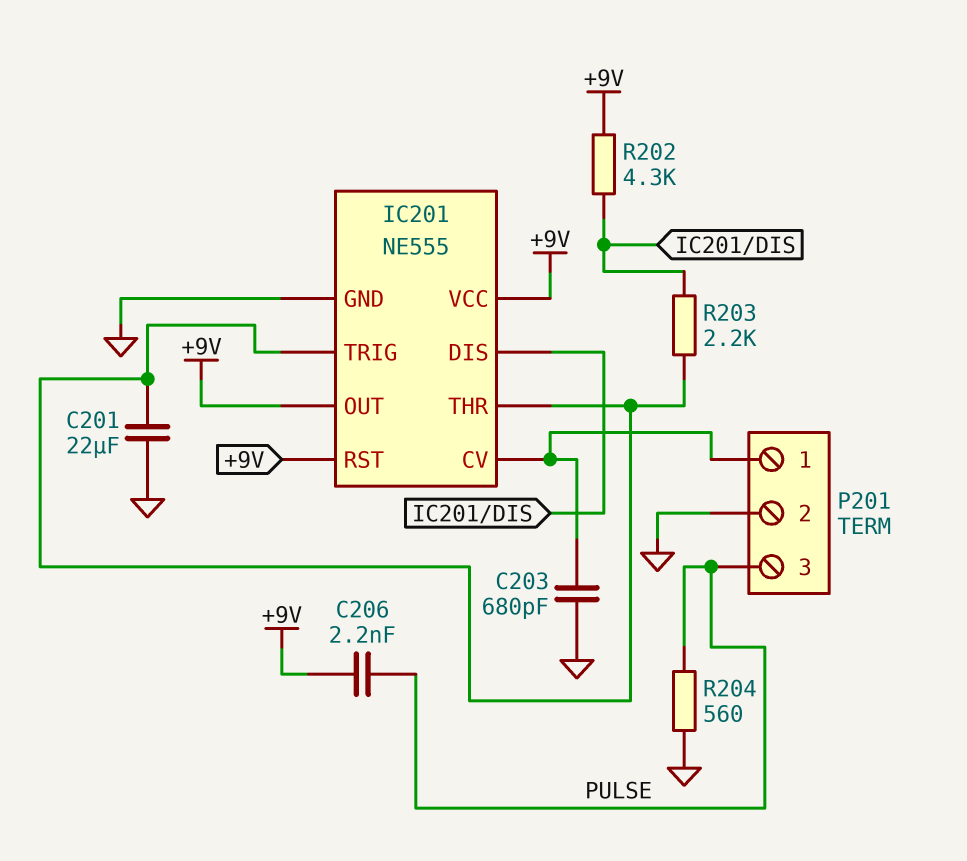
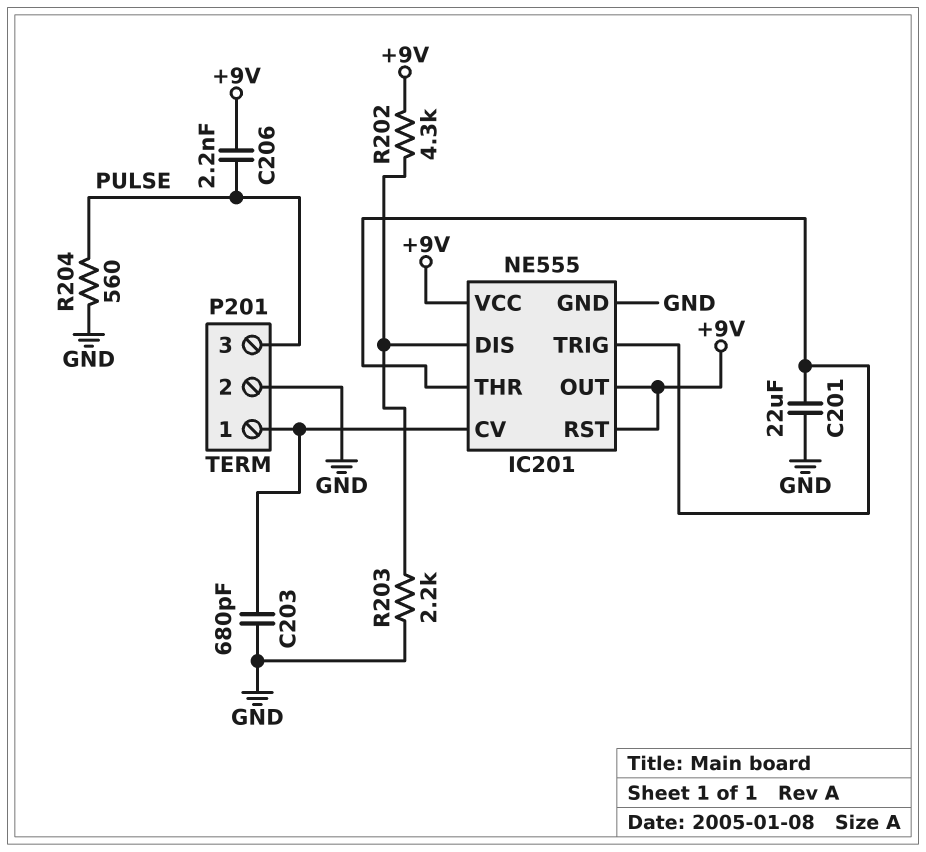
R203: 2.2k (IC201/DIS, IC201/THR) -> 2.2k (GND, IC201/DIS)

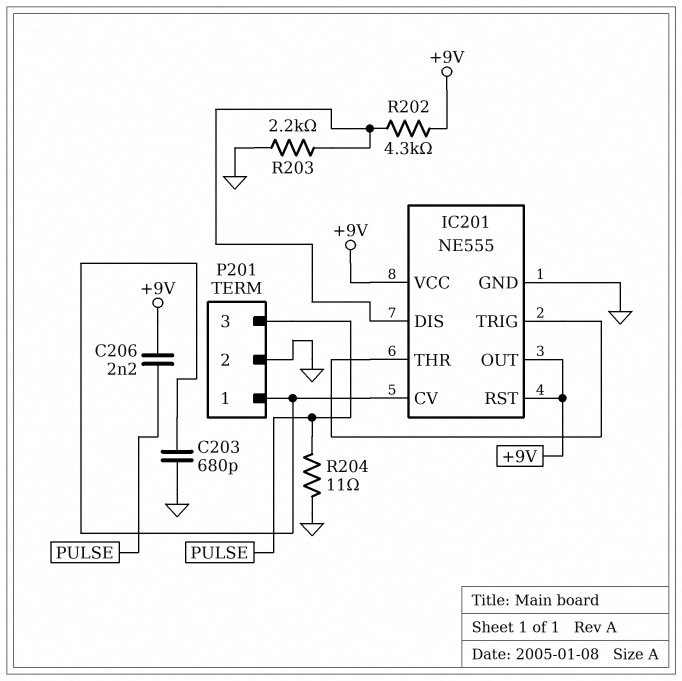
C201: 22uF (GND, IC201/THR) -> none
R204: 560 (GND, PULSE) -> 11 (GND, PULSE)

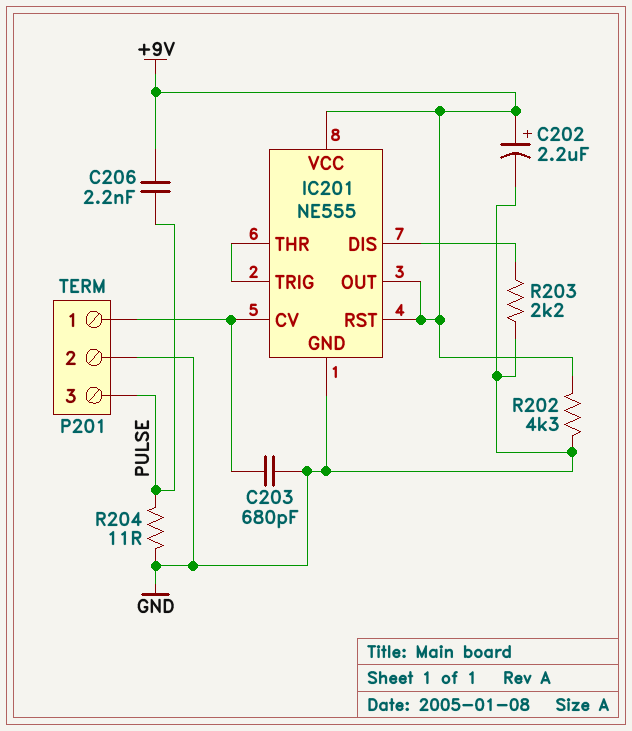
C202: none -> 2.2uF (plus +9V, minus GND)
R202: 4.3k (+9V, IC201/DIS) -> 4.3k (+9V, GND)

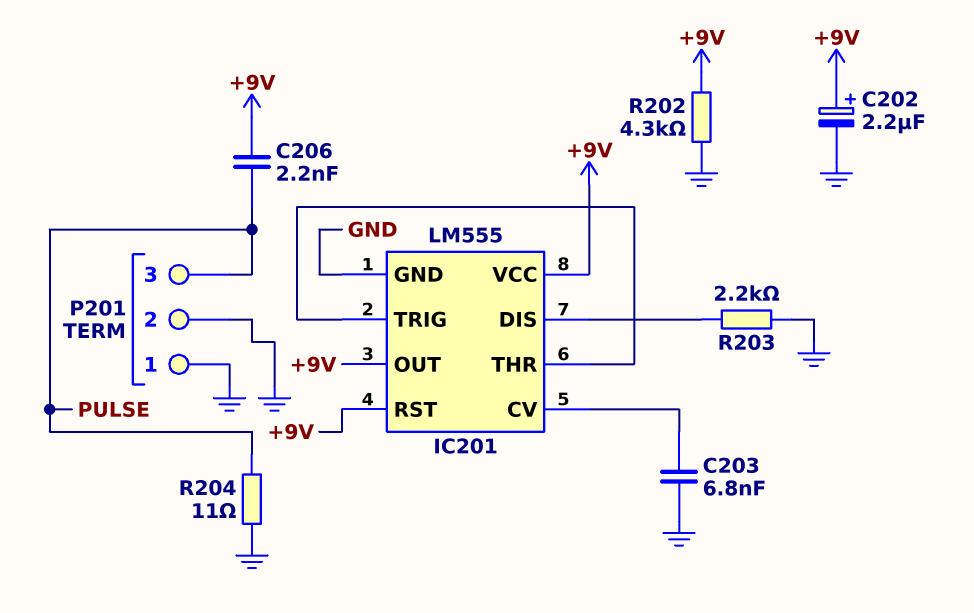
C203: 680pF (GND, IC201/CV) -> 6.8nF (GND, IC201/CV)
IC201: NE555 -> LM555
P201 pin 1: IC201/CV -> GND

